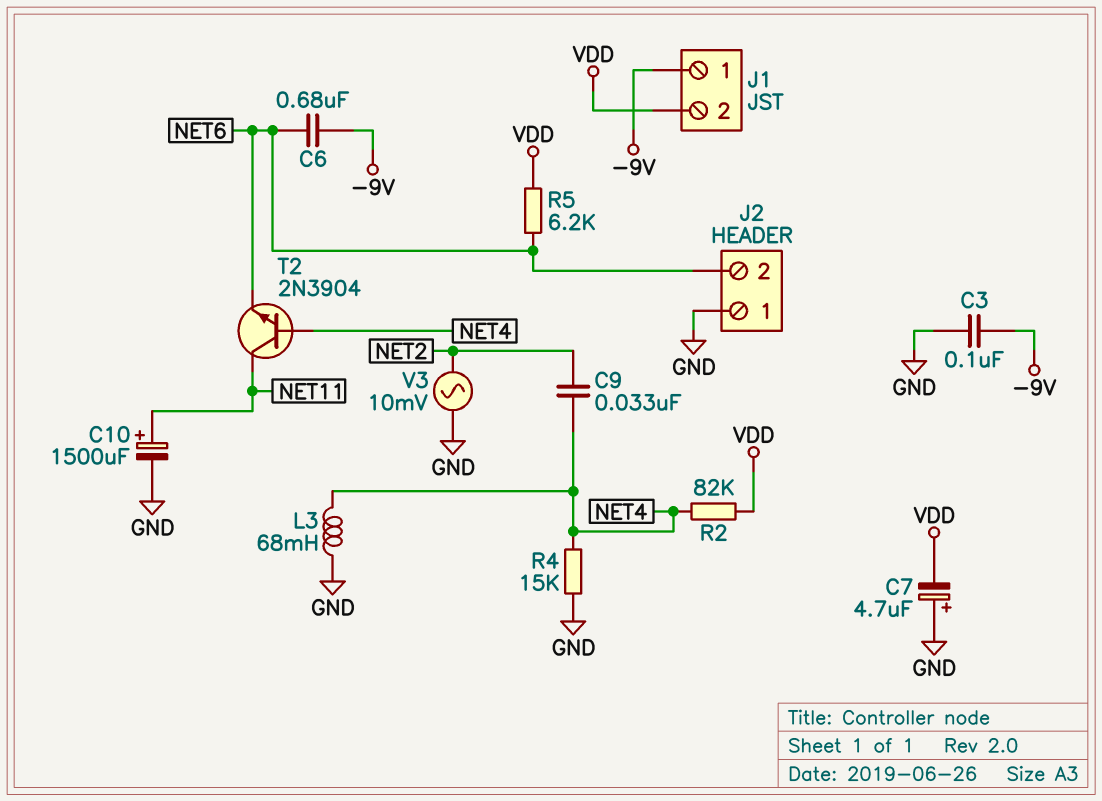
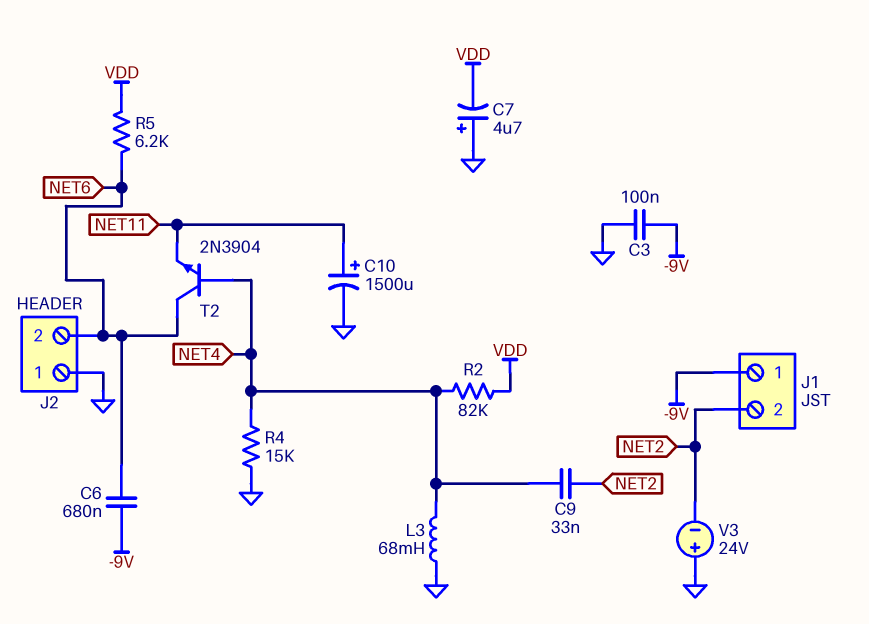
J1 pin 2: VDD -> NET2
T2: NPN 2N3904 (B NET4, C NET11, E NET6) -> NPN 2N3904 (B NET4, C NET6, E NET11)
V3: AC 10mV (GND, NET2) -> 24V (plus GND, minus NET2)

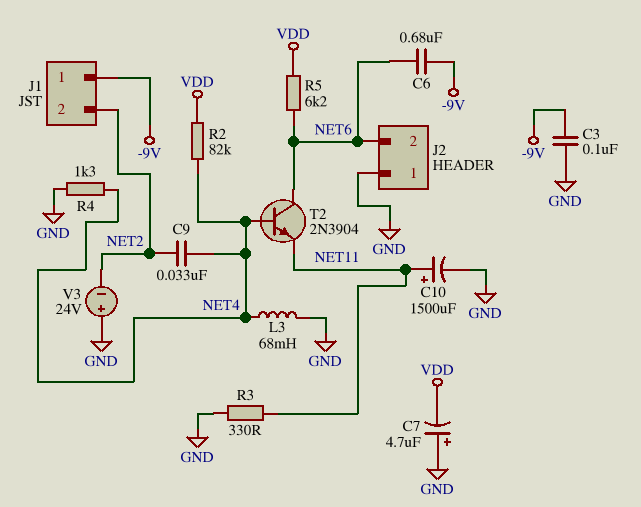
R3: none -> 330 (GND, NET11)
R4: 15k (GND, NET4) -> 1.3k (GND, NET4)

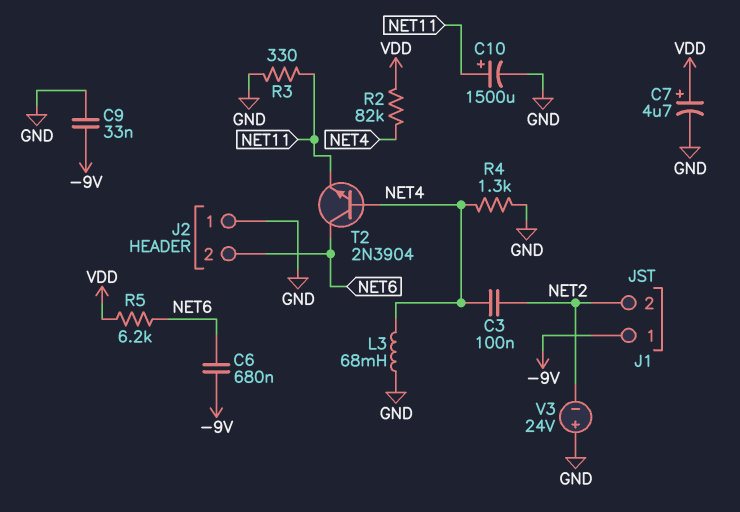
C3: 100nF (-9V, GND) -> 100nF (NET2, NET4)
C7: 4.7uF (plus GND, minus VDD) -> 4.7uF (plus VDD, minus GND)
C9: 33nF (NET2, NET4) -> 33nF (-9V, GND)

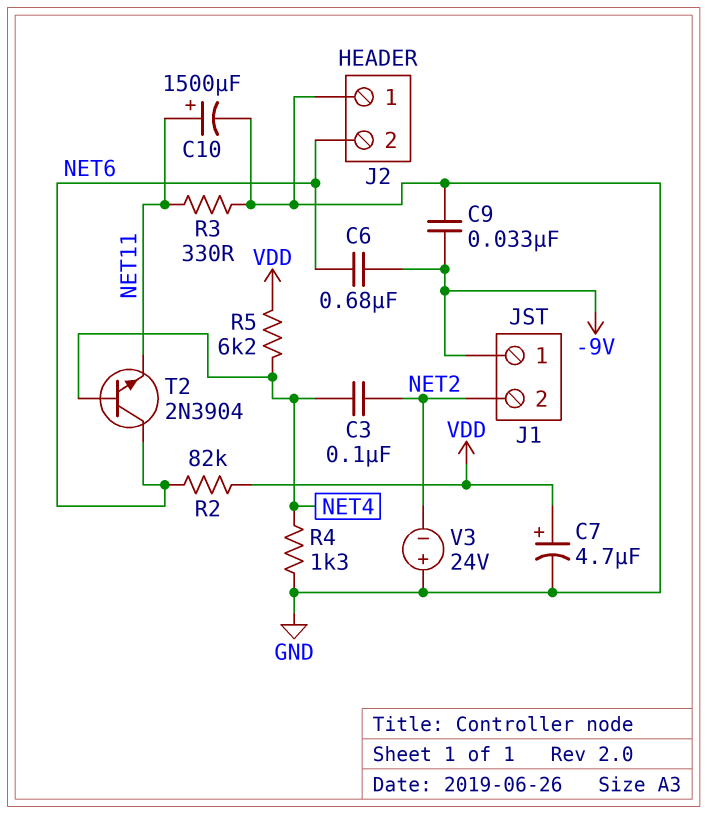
L3: 68mH (GND, NET4) -> none
R2: 82k (NET4, VDD) -> 82k (NET6, VDD)
R5: 6.2k (NET6, VDD) -> 6.2k (NET4, VDD)

